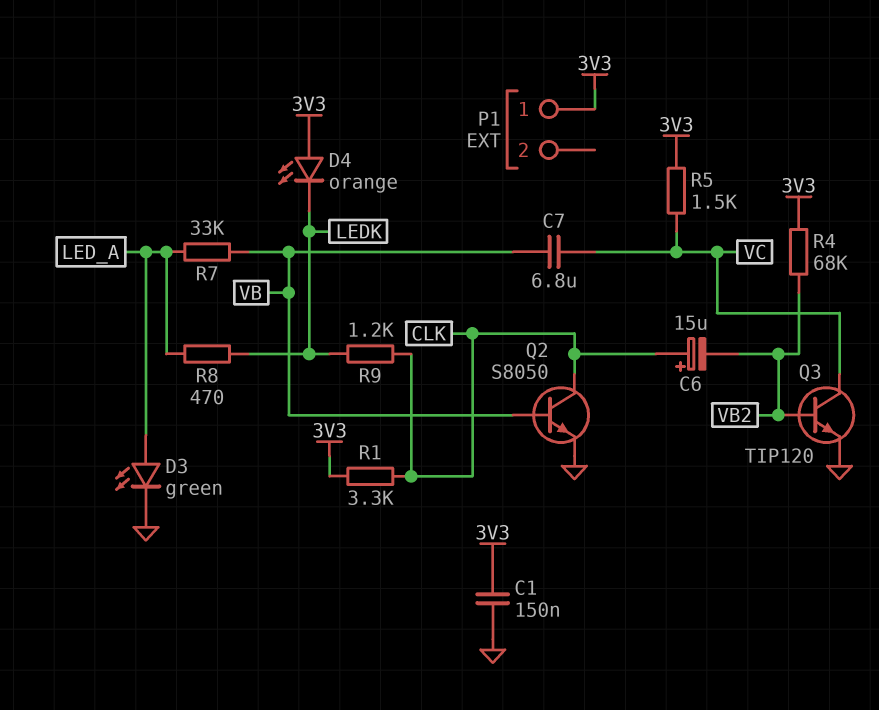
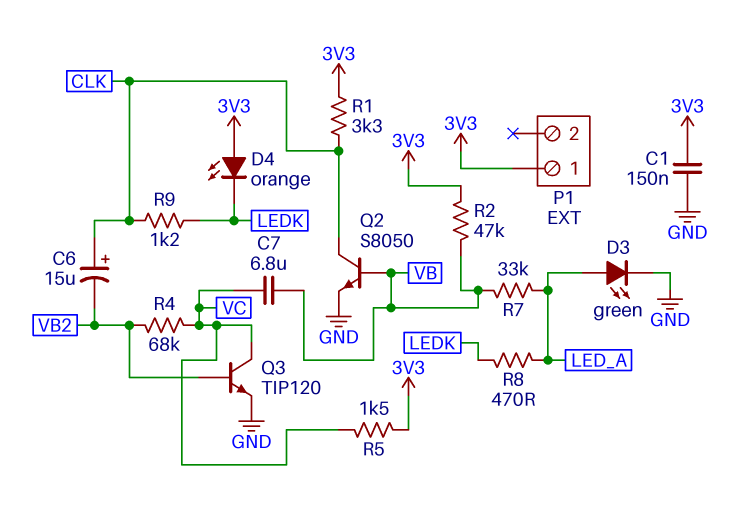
R2: none -> 47k (3V3, VB)
R4: 68k (3V3, VB2) -> 68k (VB2, VC)

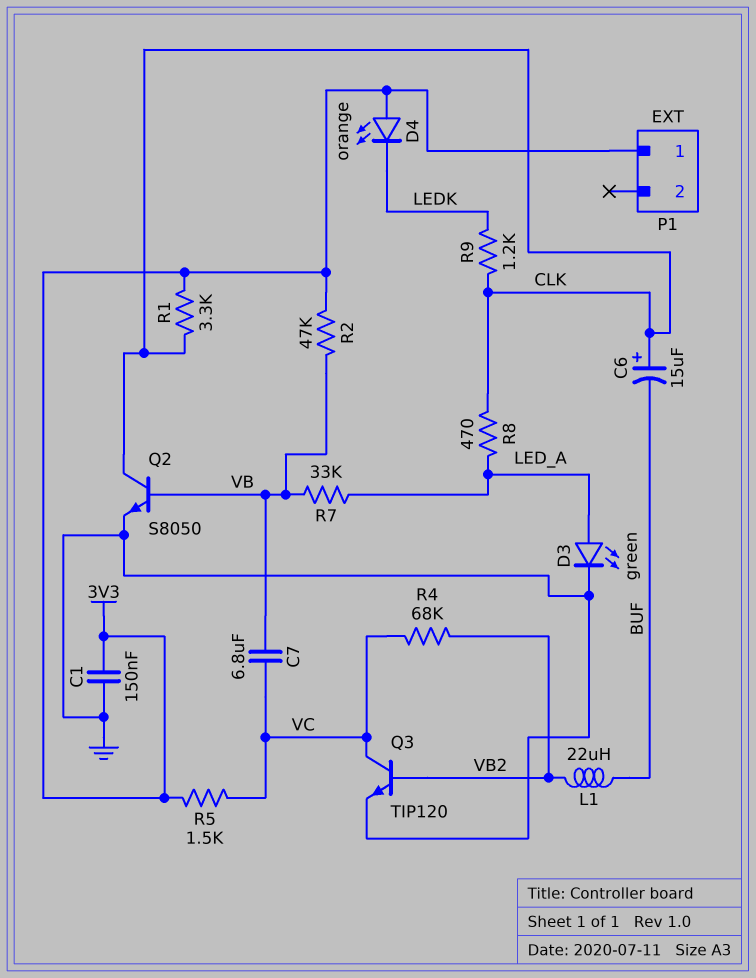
C6: 15uF (plus CLK, minus VB2) -> 15uF (plus CLK, minus BUF)
L1: none -> 22uH (BUF, VB2)
R8: 470 (LEDK, LED_A) -> 470 (CLK, LED_A)

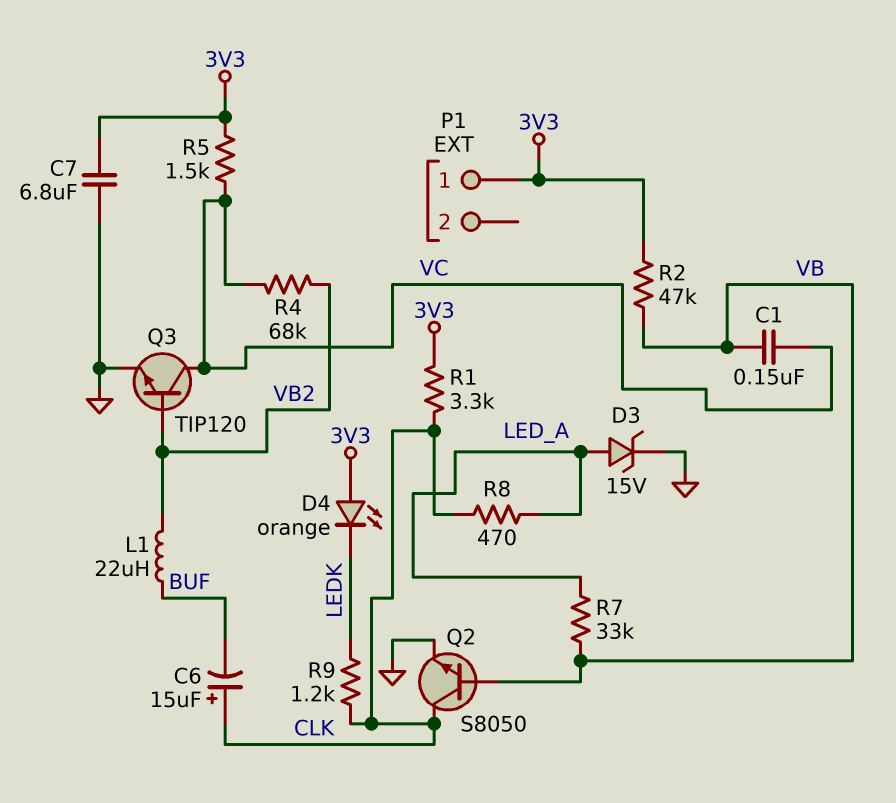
C1: 150nF (3V3, GND) -> 150nF (VB, VC)
C7: 6.8uF (VB, VC) -> 6.8uF (3V3, GND)
D3: LED green (A LED_A, K GND) -> zener 15V (A LED_A, K GND)

